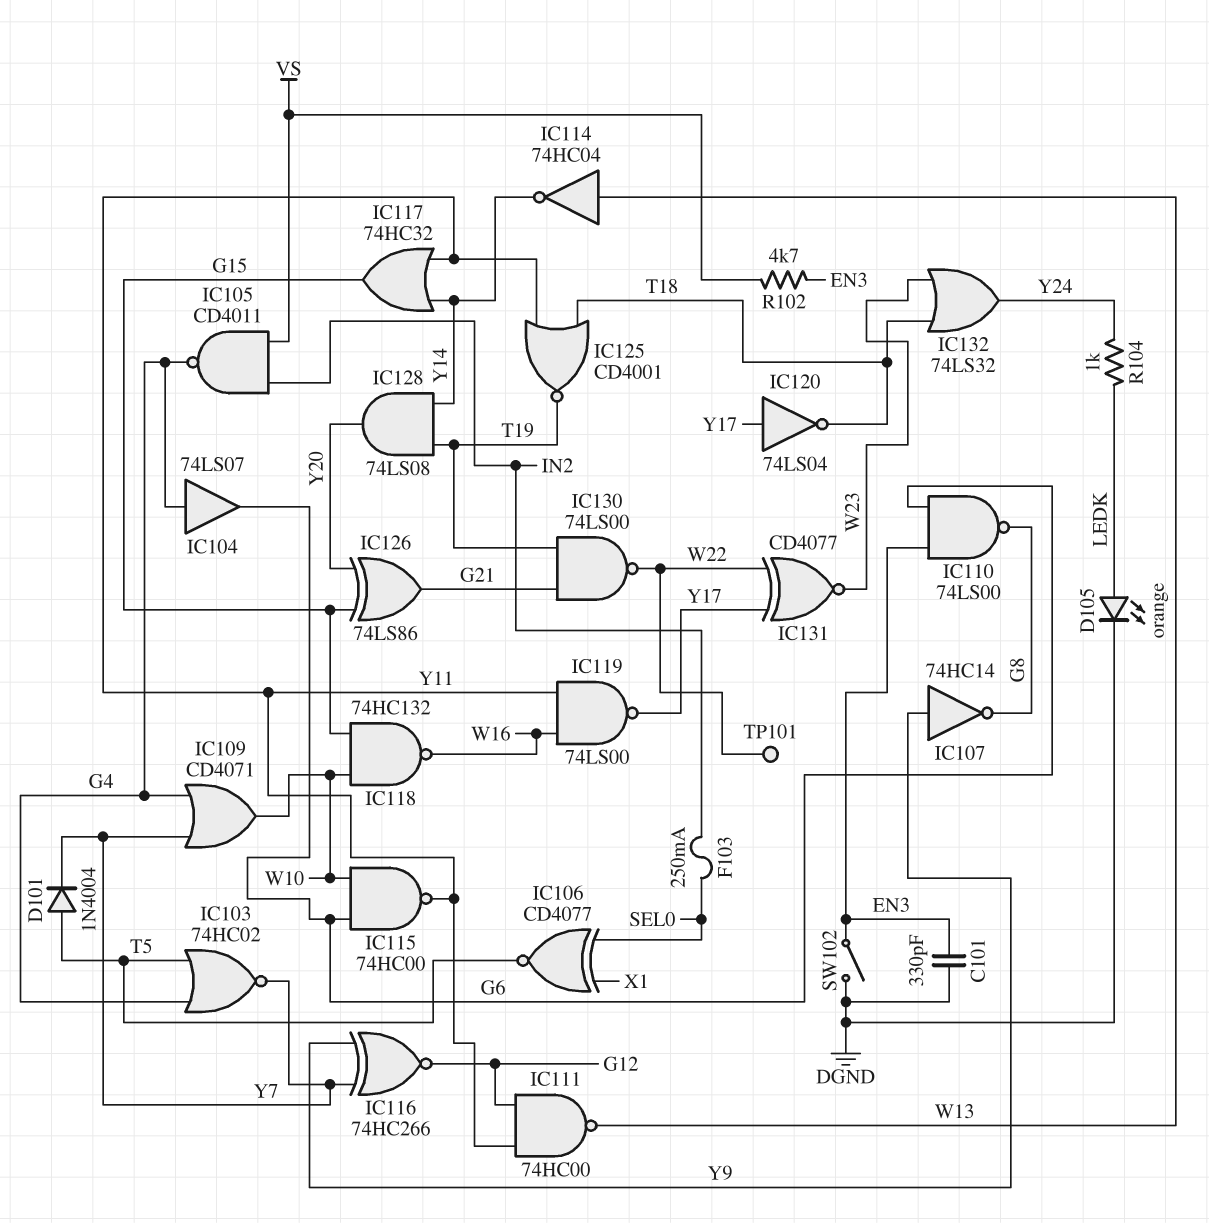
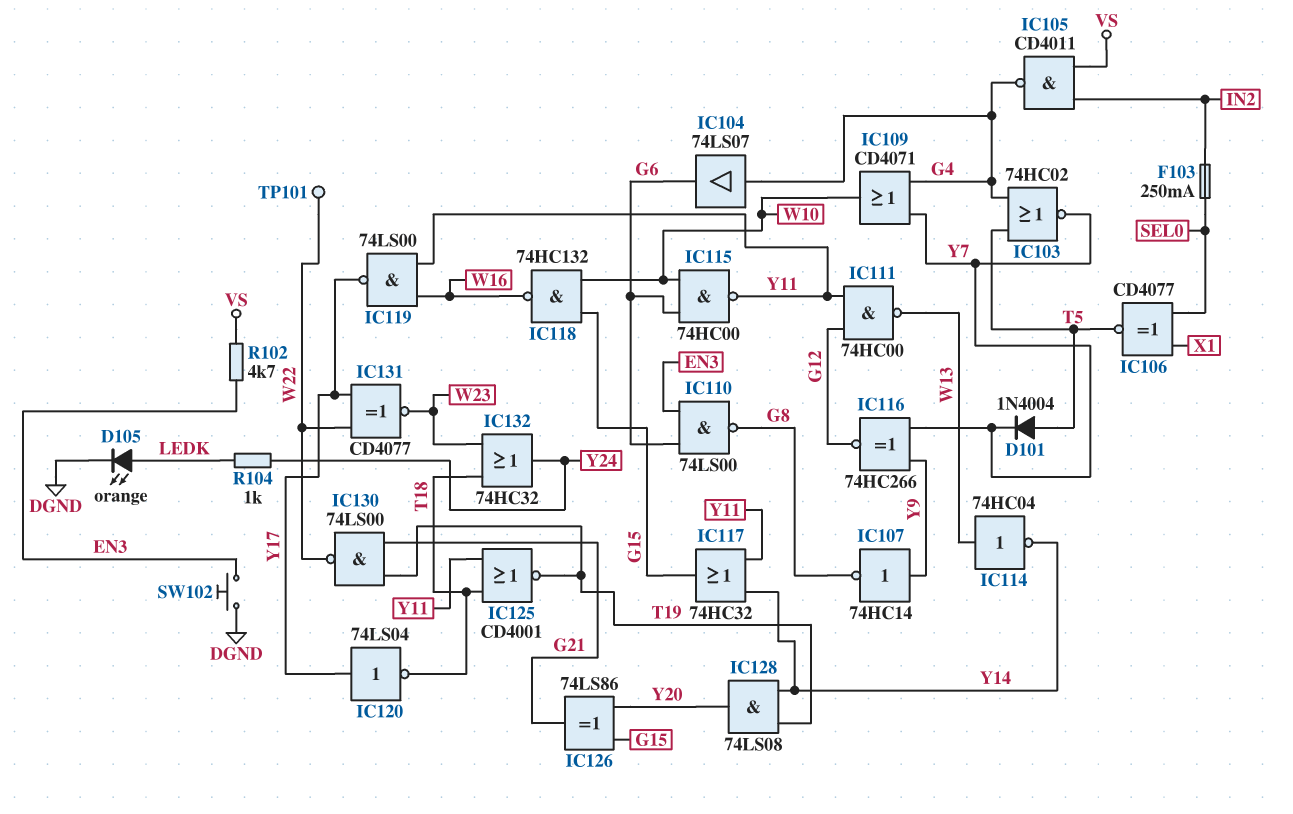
C101: 330pF (DGND, EN3) -> none
IC132: OR 74LS32 (in T18, in W23, out Y24) -> OR 74HC32 (in T18, in W23, out Y24)
SW102: switch (DGND, EN3) -> button (DGND, EN3)

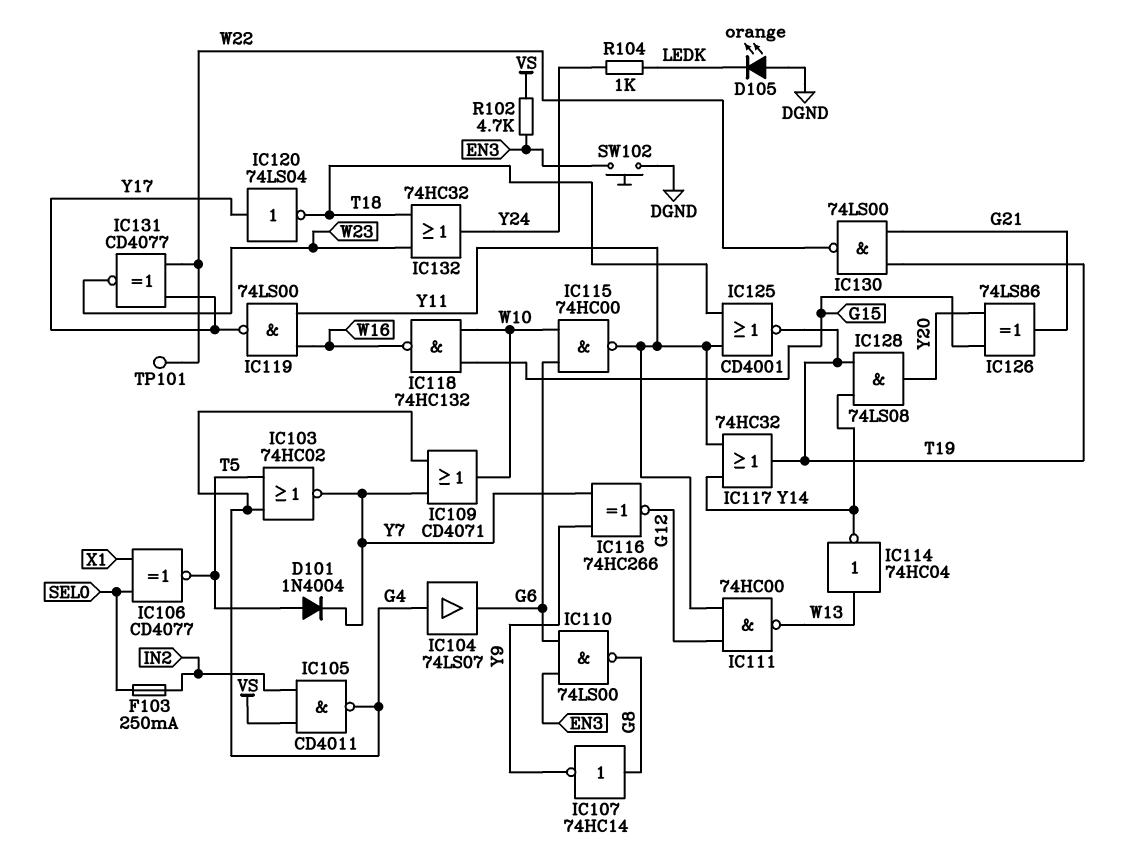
D105: LED orange (A LEDK, K DGND) -> LED orange (A DGND, K LEDK)
IC107: NOT 74HC14 (in Y9, out G8) -> NOT 74HC14 (in G8, out Y9)
IC117: OR 74HC32 (in Y11, in Y14, out G15) -> OR 74HC32 (in Y11, in Y14, out T19)

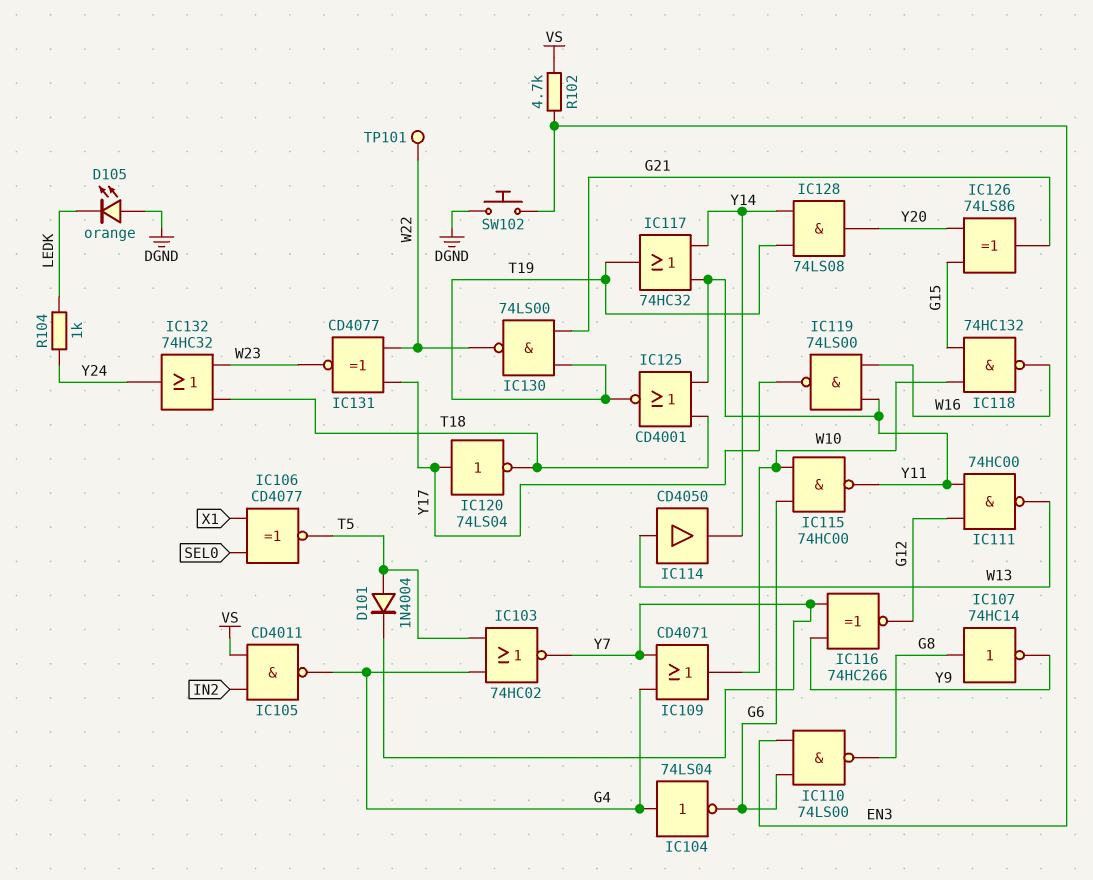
F103: 250mA (IN2, SEL0) -> none
IC104: buffer 74LS07 (in G4, out G6) -> NOT 74LS04 (in G4, out G6)
IC114: NOT 74HC04 (in W13, out Y14) -> buffer CD4050 (in W13, out Y14)

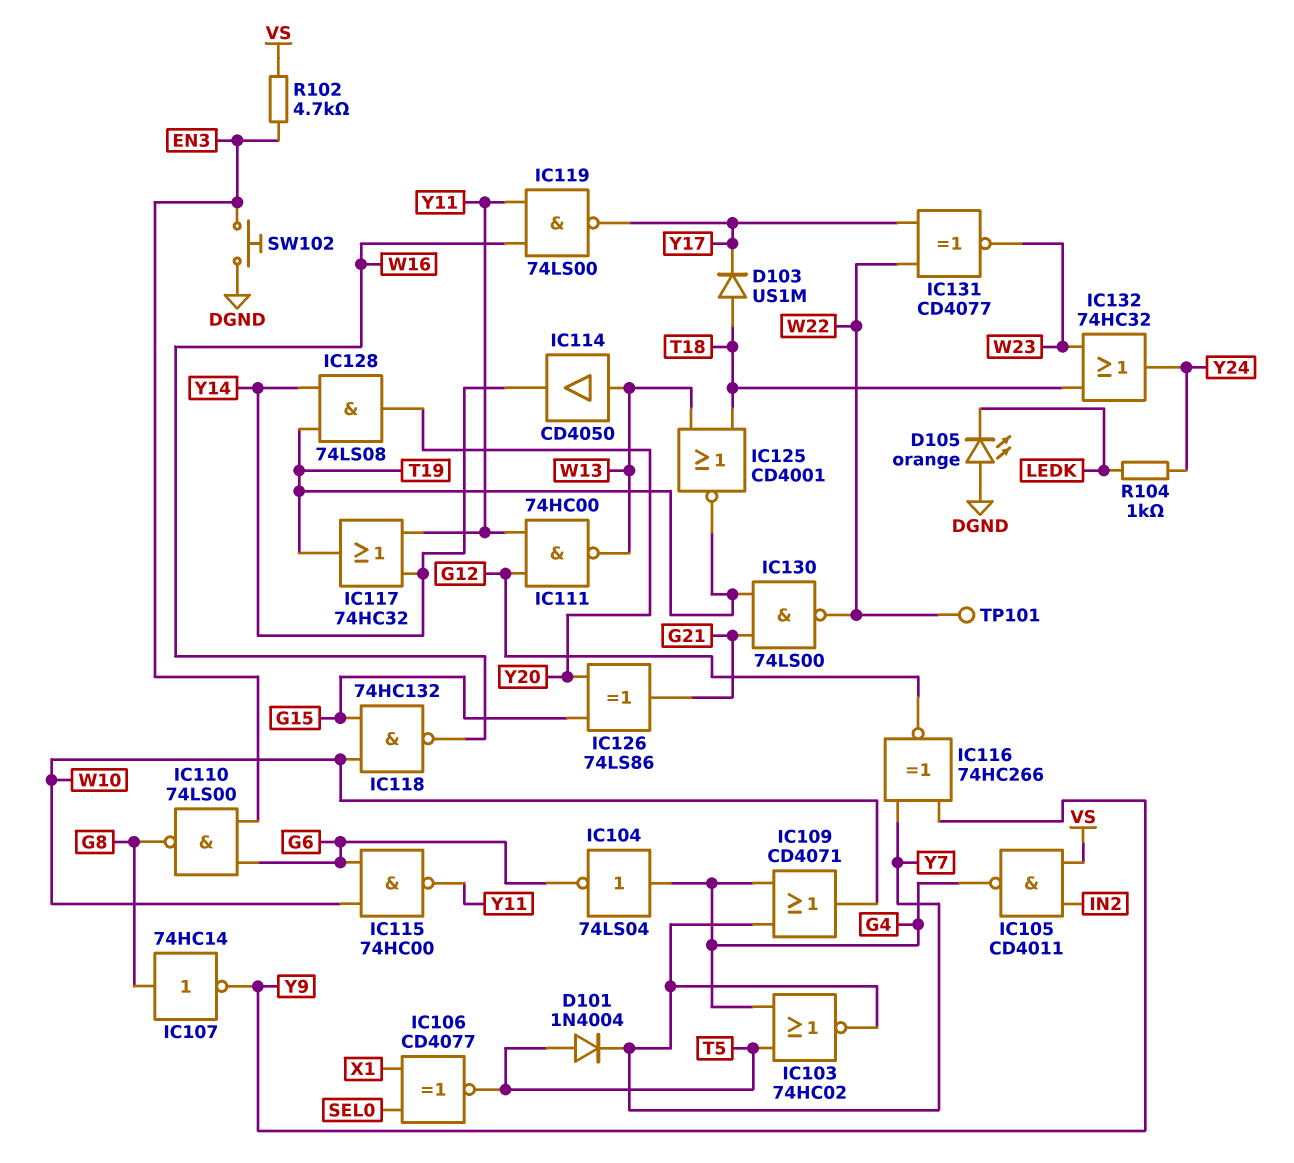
D103: none -> diode US1M (A T18, K Y17)
IC120: NOT 74LS04 (in Y17, out T18) -> none
IC125: NOR CD4001 (in T18, in Y11, out T19) -> NOR CD4001 (in T18, in W13, out T19)

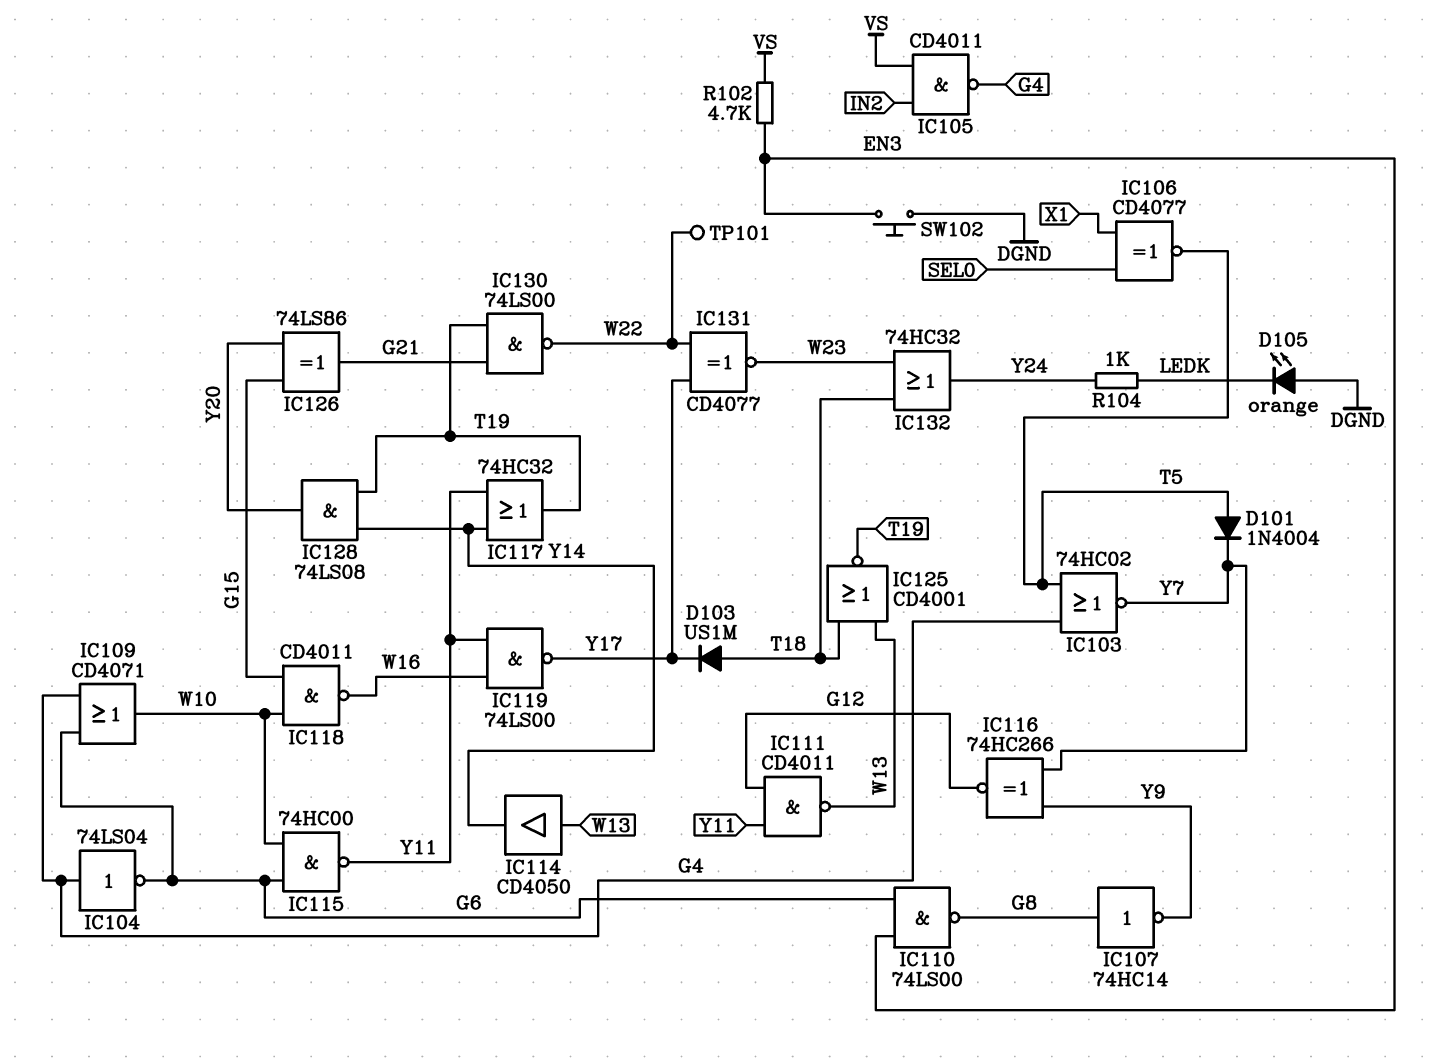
IC109: OR CD4071 (in G4, in Y7, out W10) -> OR CD4071 (in G4, in G6, out W10)
IC111: NAND 74HC00 (in G12, in Y11, out W13) -> NAND CD4011 (in G12, in Y11, out W13)
IC118: NAND 74HC132 (in G15, in W10, out W16) -> NAND CD4011 (in G15, in W10, out W16)

